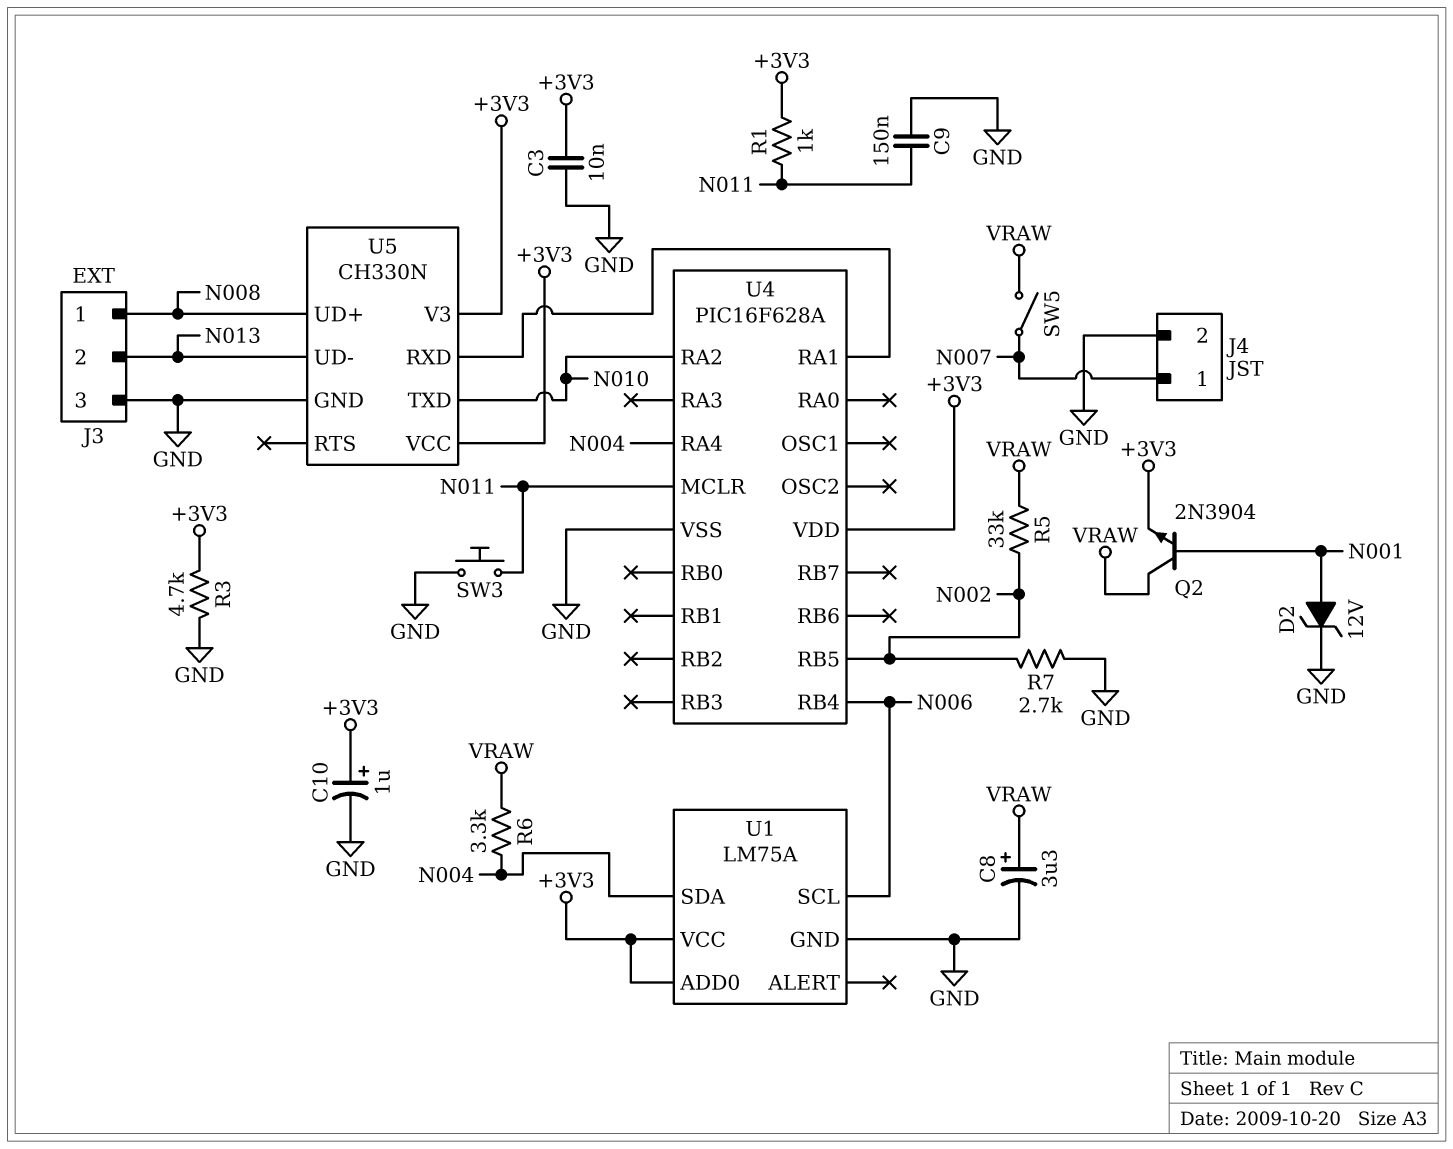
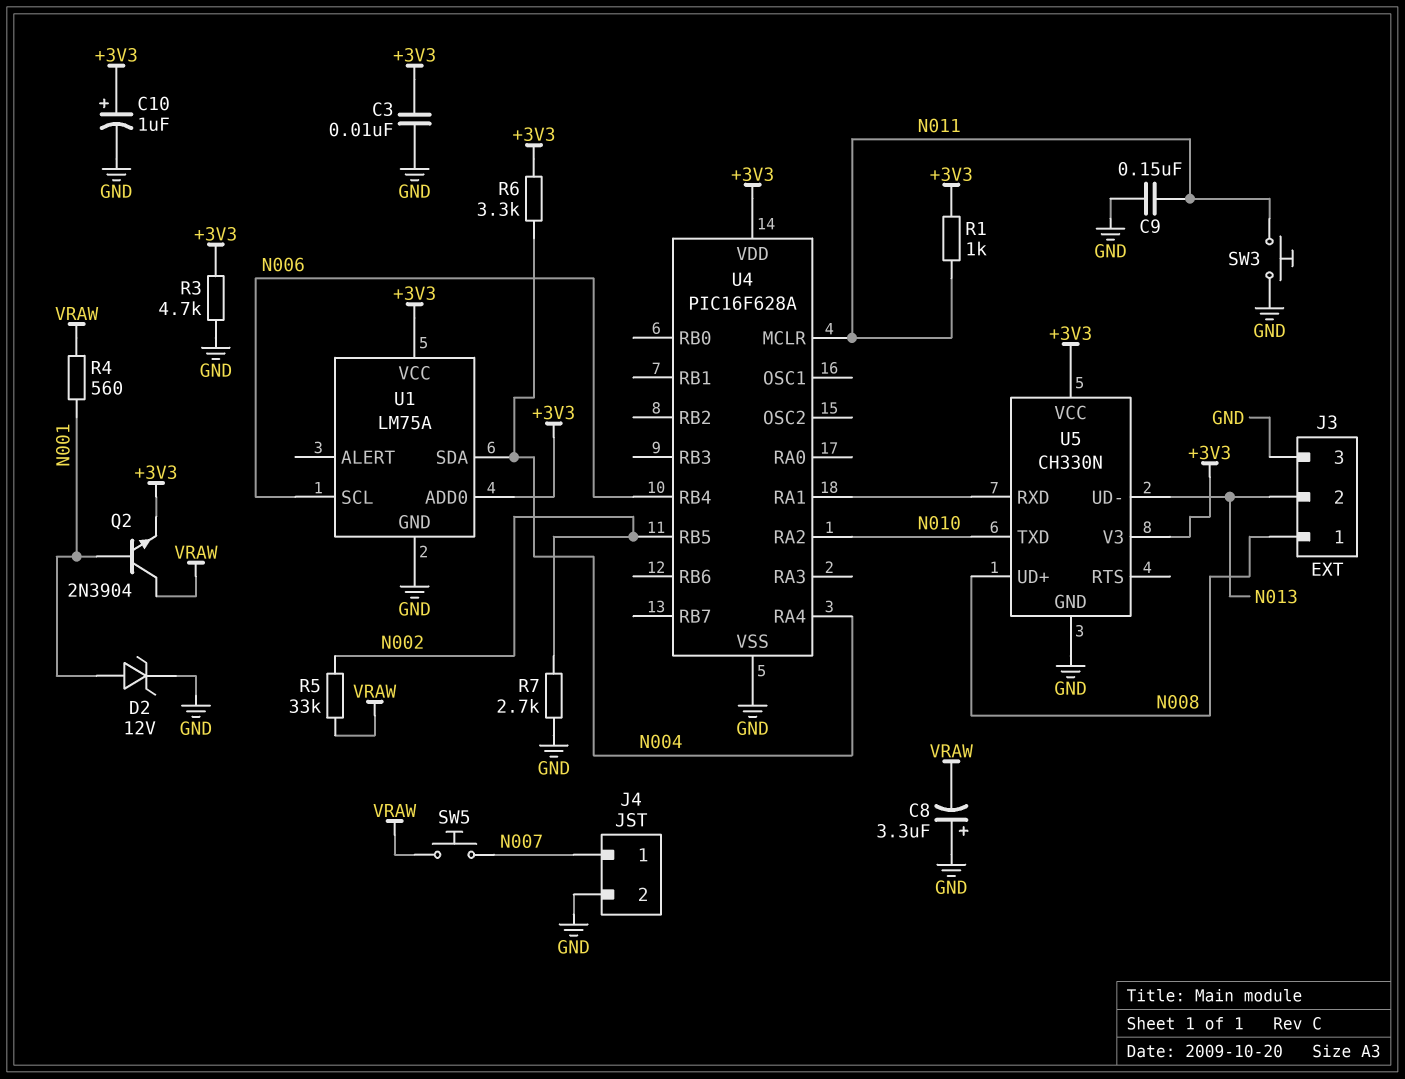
C8: 3.3uF (plus VRAW, minus GND) -> 3.3uF (plus GND, minus VRAW)
R4: none -> 560 (N001, VRAW)
R6: 3.3k (N004, VRAW) -> 3.3k (+3V3, N004)
SW5: switch (N007, VRAW) -> button (N007, VRAW)

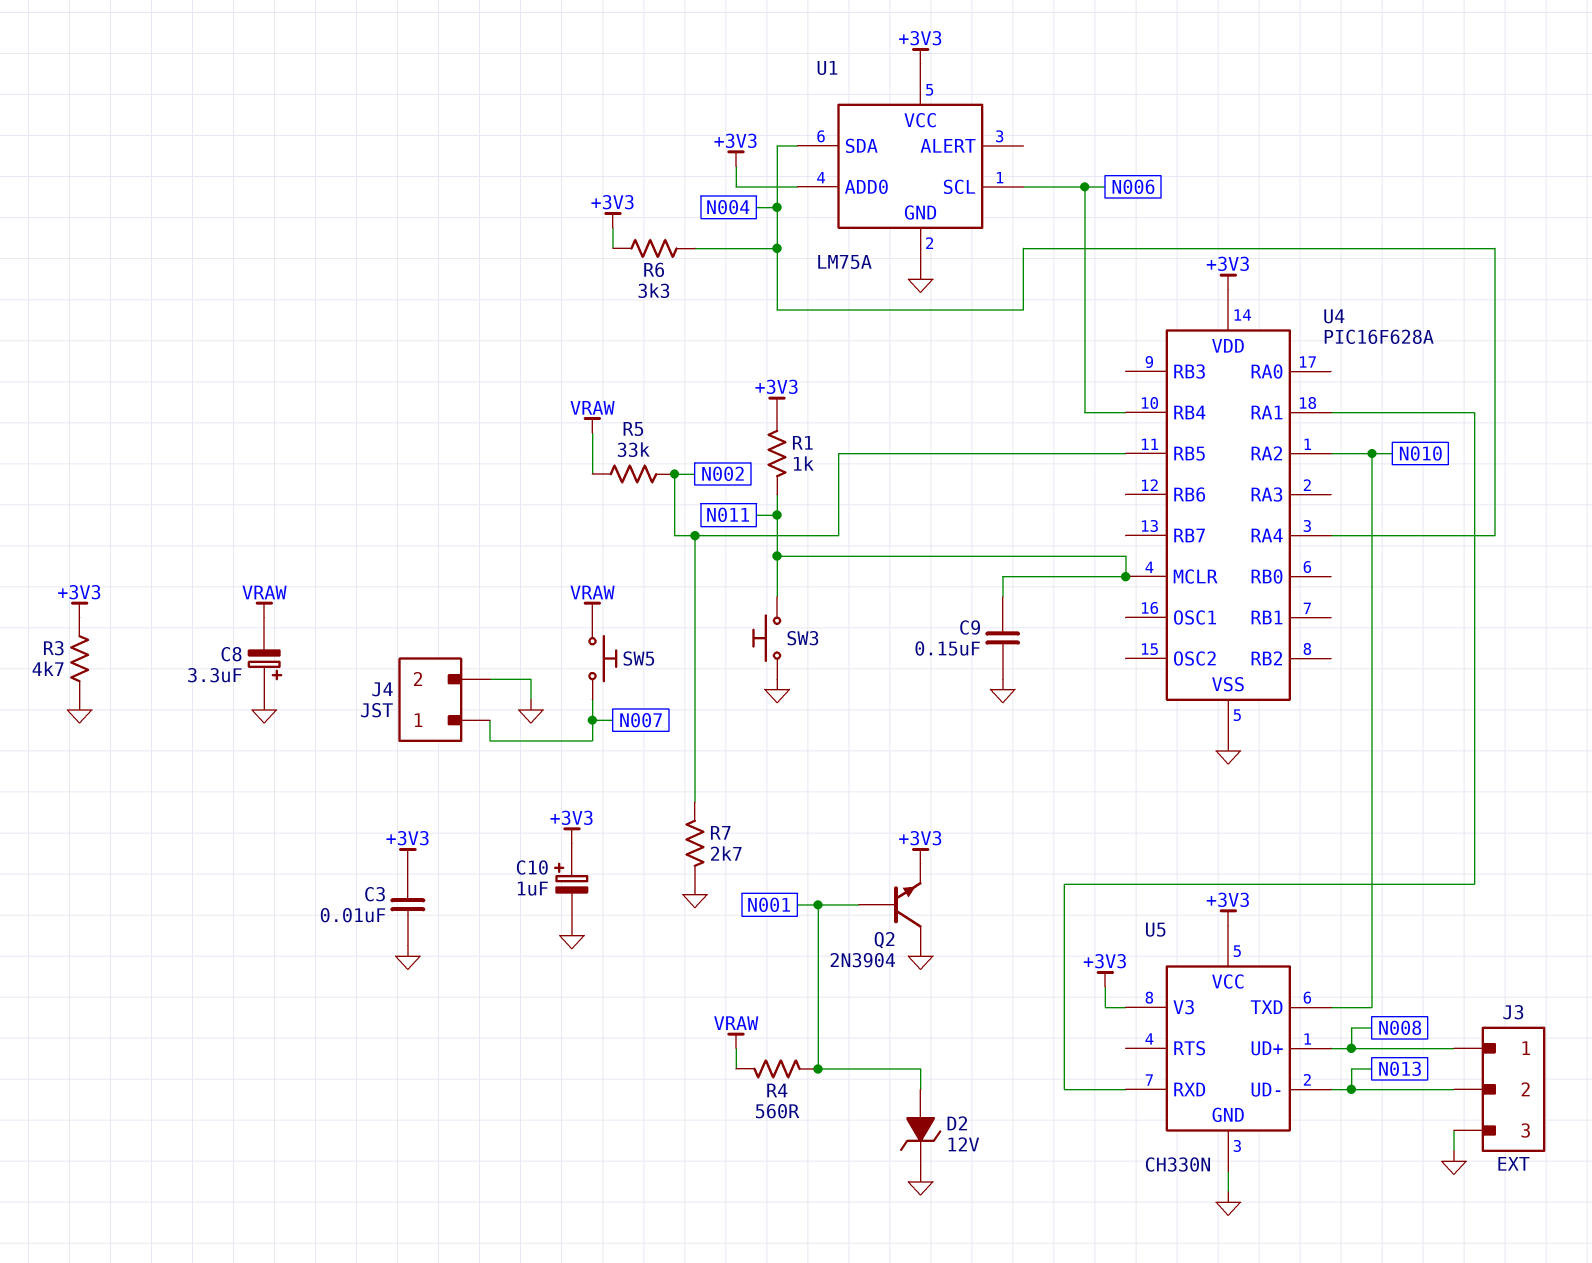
Q2: NPN 2N3904 (B N001, C VRAW, E +3V3) -> NPN 2N3904 (B N001, C GND, E +3V3)

